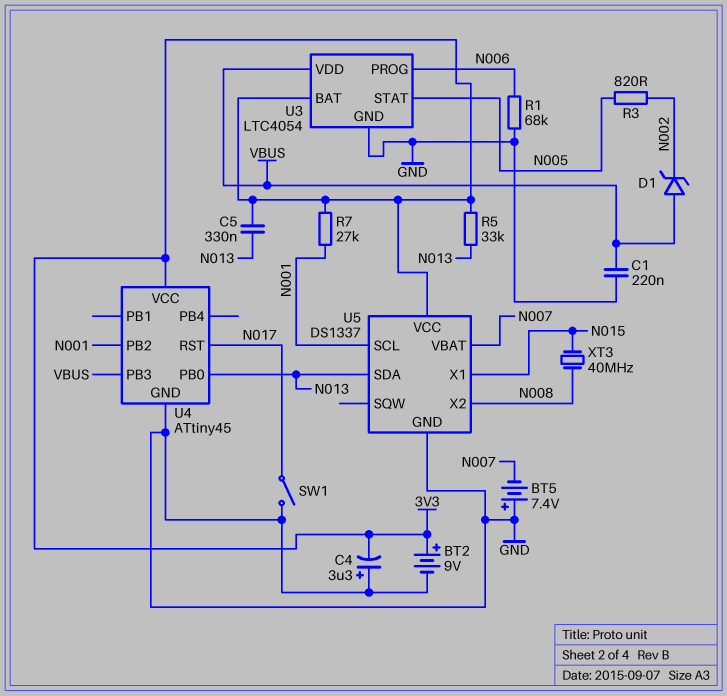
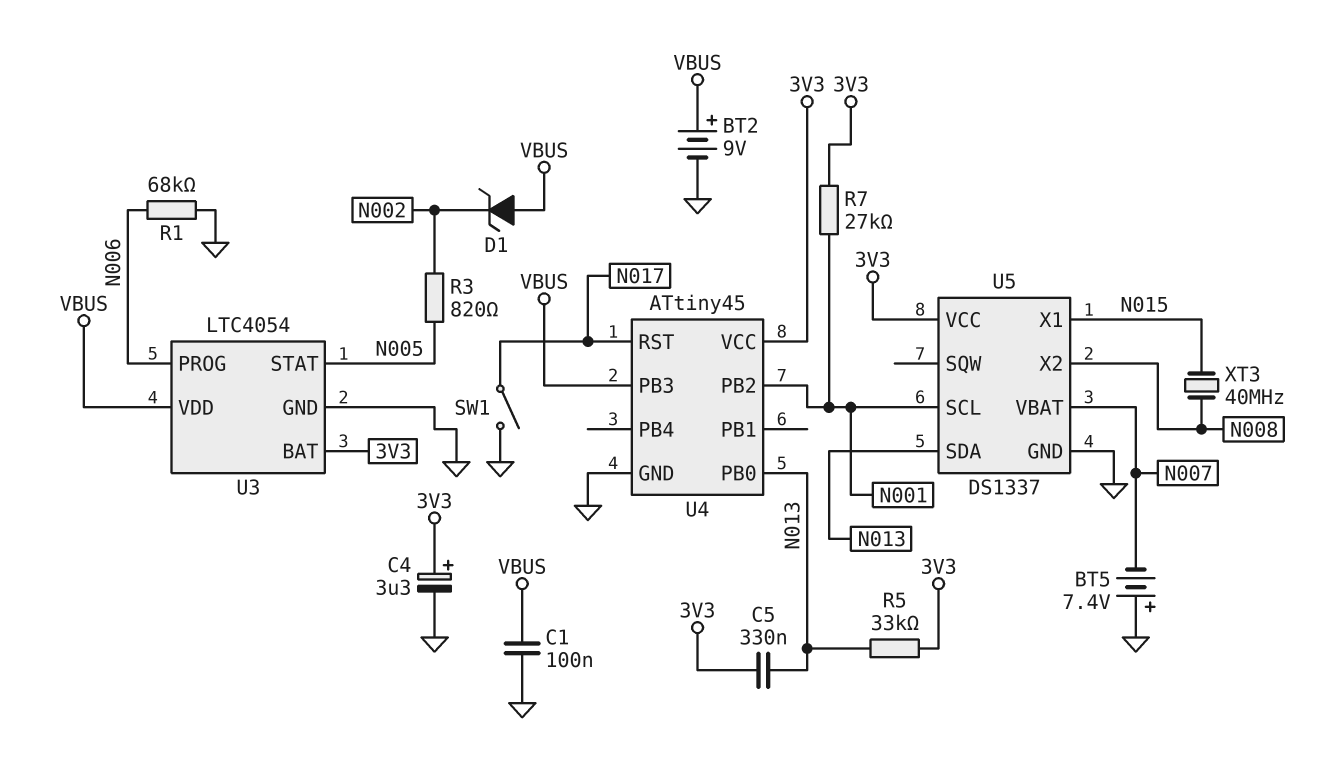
BT2: 9V (plus 3V3, minus GND) -> 9V (plus VBUS, minus GND)
C1: 220nF (GND, VBUS) -> 100nF (GND, VBUS)
C4: 3.3uF (plus GND, minus 3V3) -> 3.3uF (plus 3V3, minus GND)

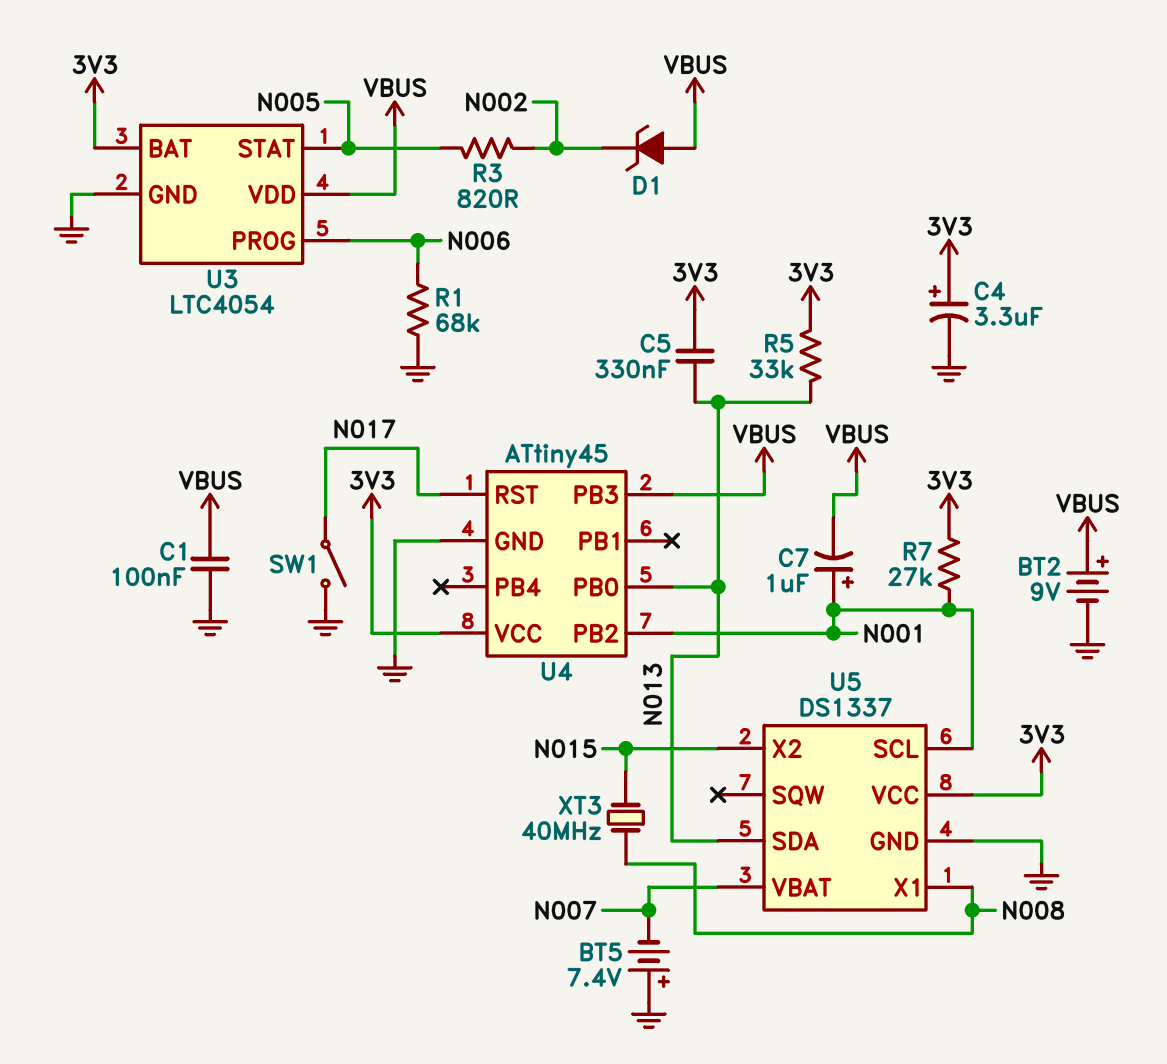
C7: none -> 1uF (plus N001, minus VBUS)
U5 pin X1: N015 -> N008
U5 pin X2: N008 -> N015

